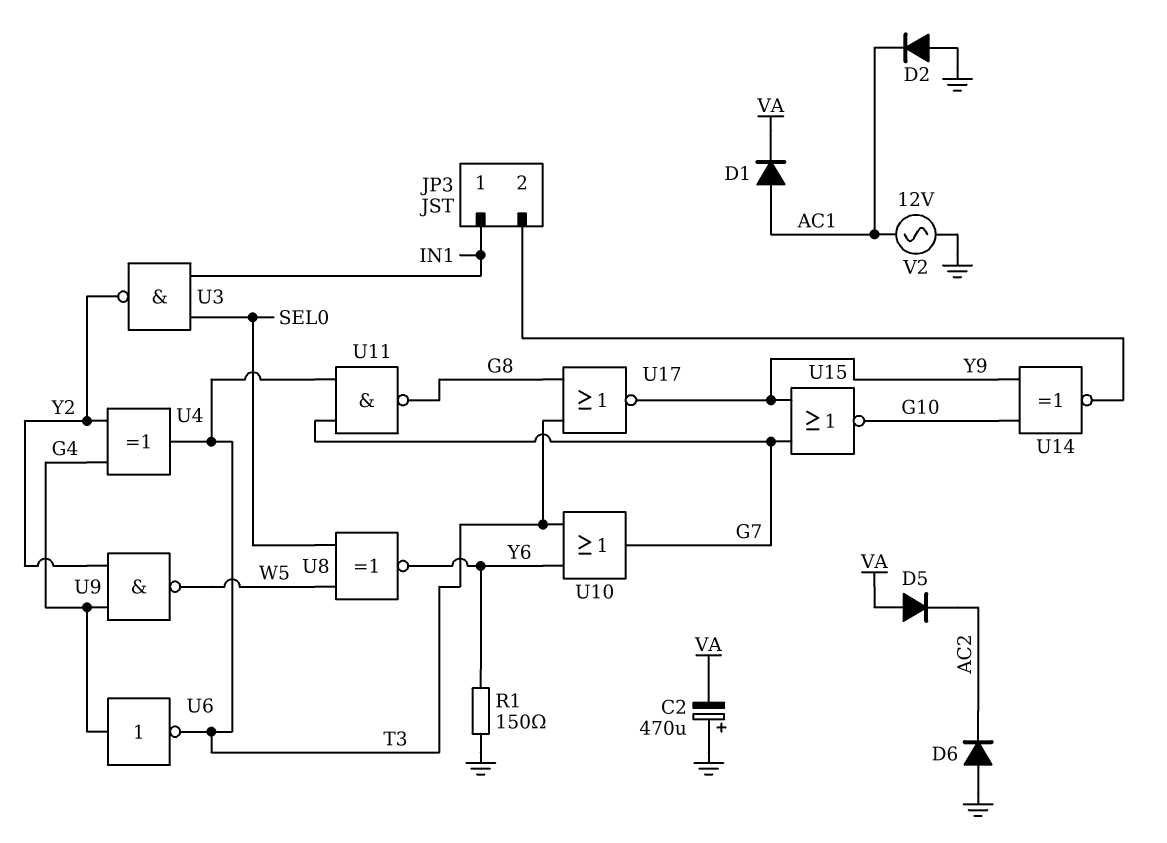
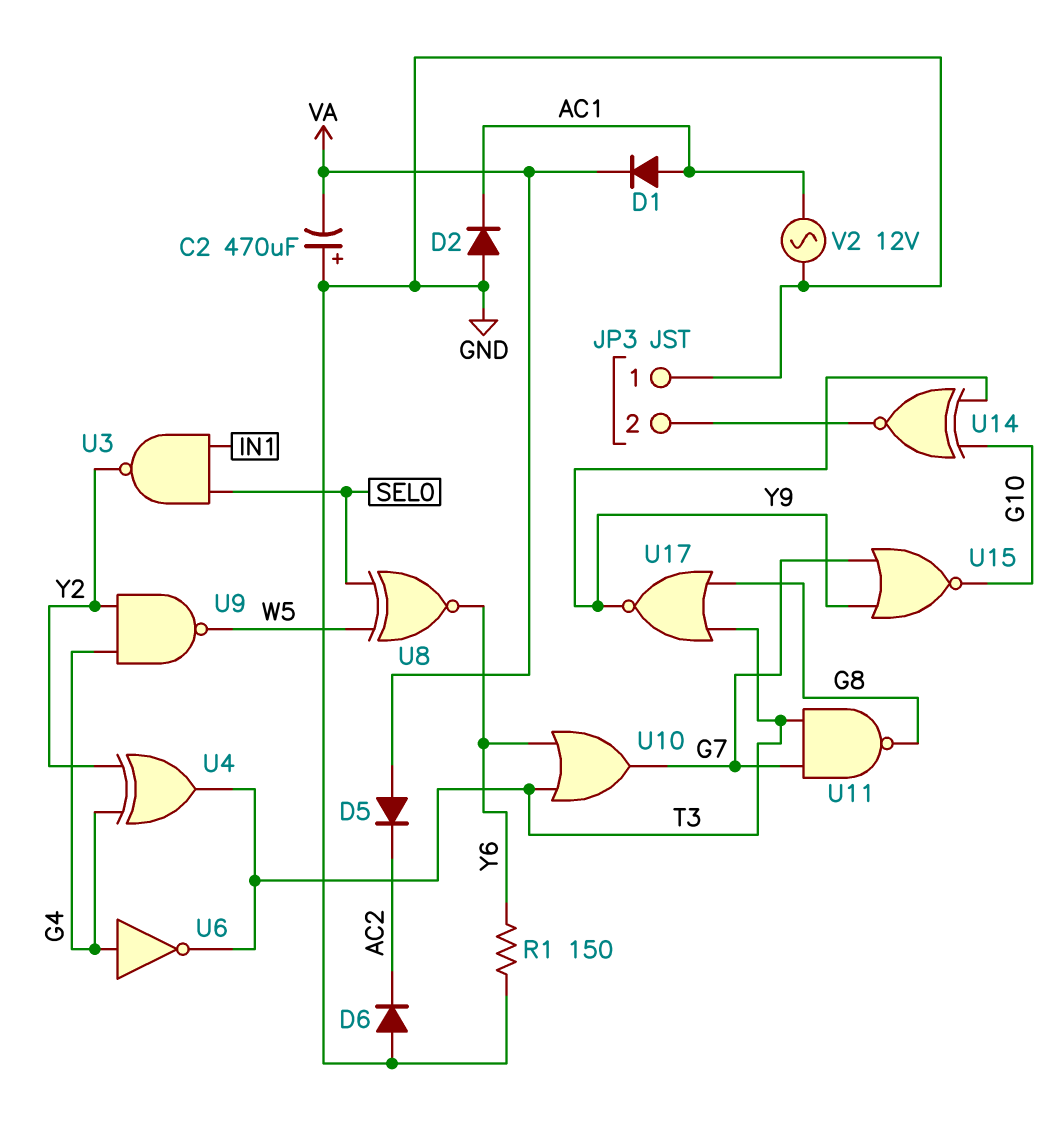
JP3 pin 1: IN1 -> GND

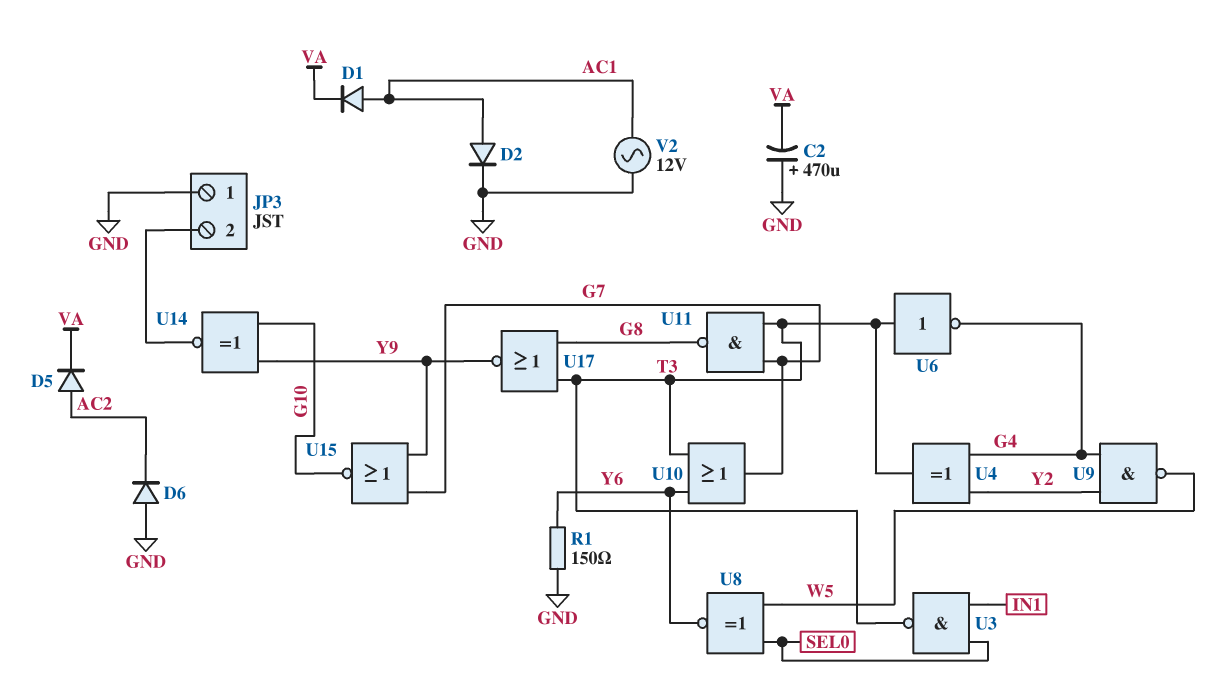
D2: diode (A GND, K AC1) -> diode (A AC1, K GND)
D5: diode (A VA, K AC2) -> diode (A AC2, K VA)
U3: NAND (in IN1, in SEL0, out Y2) -> NAND (in IN1, in SEL0, out T3)
U6: NOT (in G4, out T3) -> NOT (in T3, out G4)

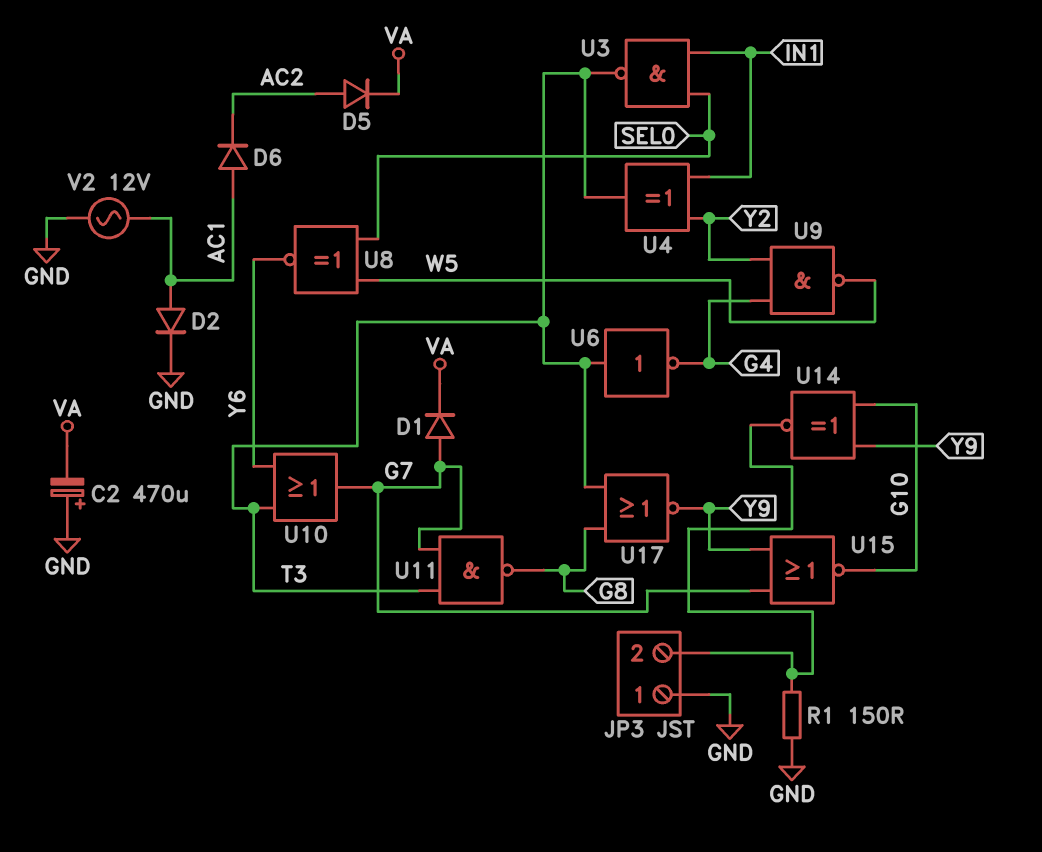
D1: diode (A AC1, K VA) -> diode (A G7, K VA)
D6: diode (A GND, K AC2) -> diode (A AC1, K AC2)
R1: 150 (GND, Y6) -> 150 (GND, JP3/2)
U4: XOR (in G4, in Y2, out T3) -> XOR (in IN1, in Y2, out T3)

